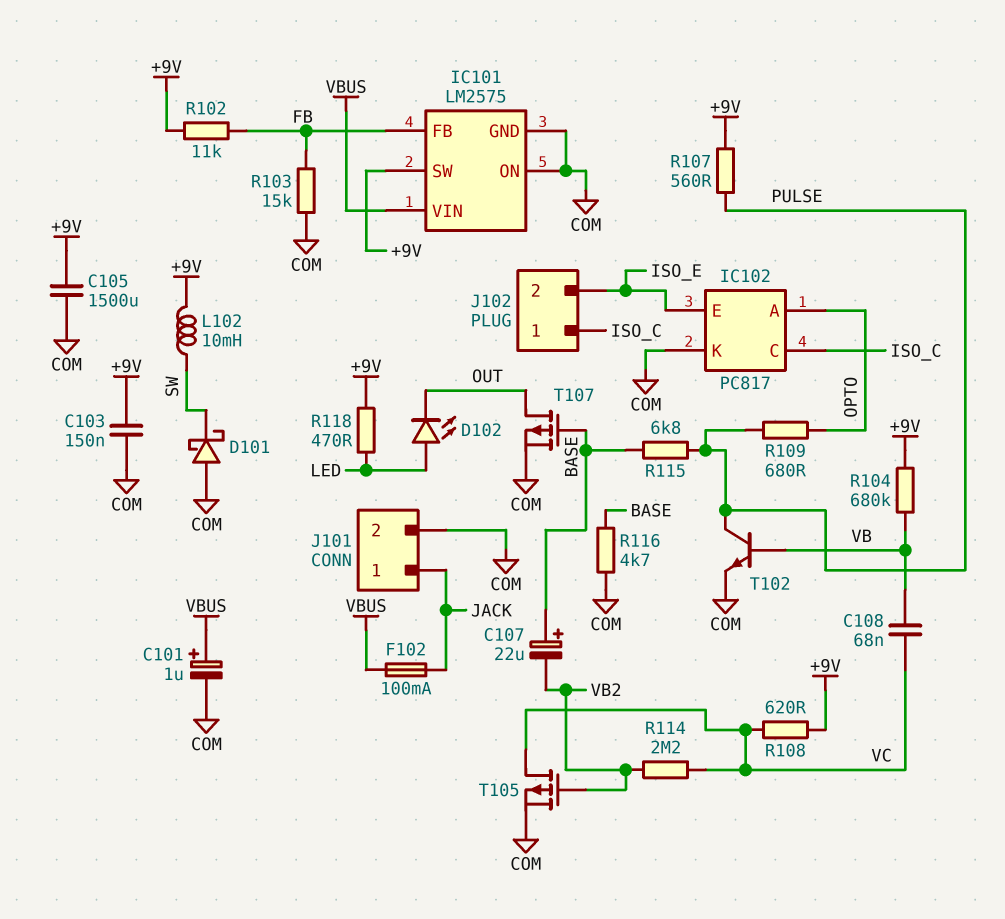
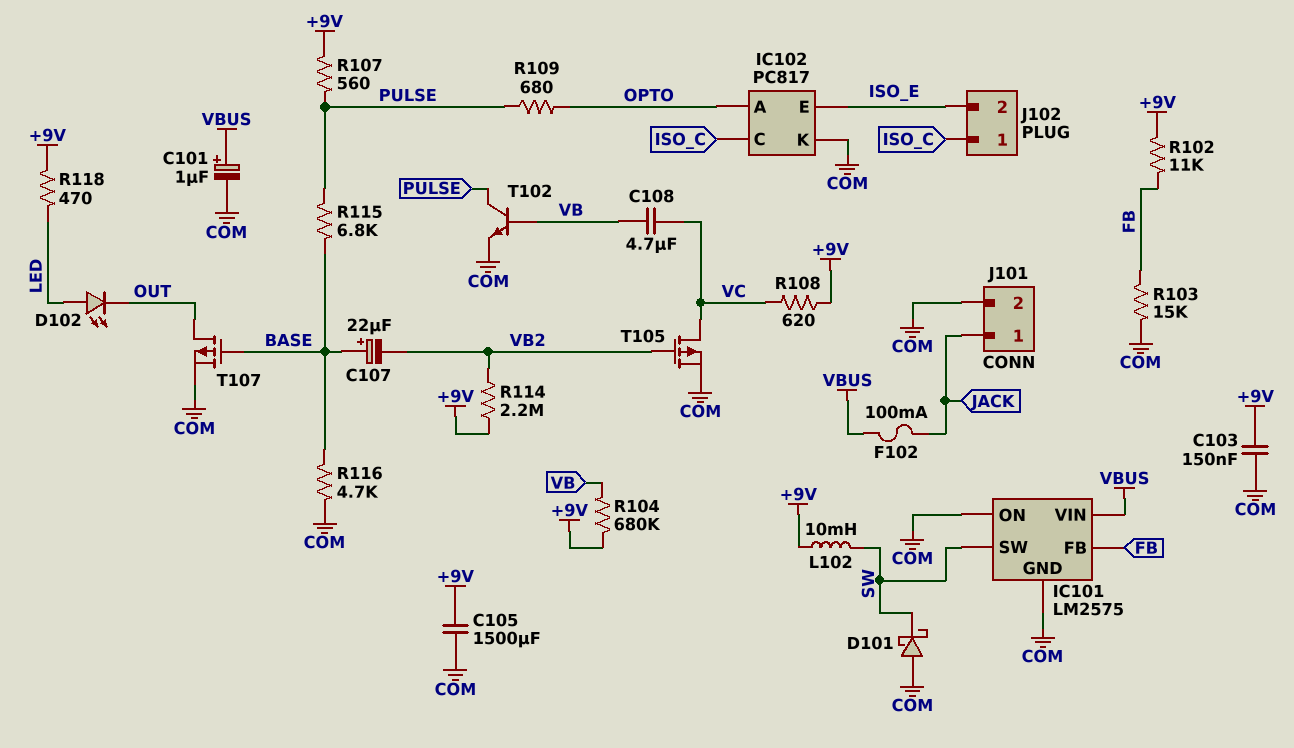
C108: 68nF (VB, VC) -> 4.7uF (VB, VC)
IC101 pin SW: +9V -> SW
R114: 2.2M (VB2, VC) -> 2.2M (+9V, VB2)

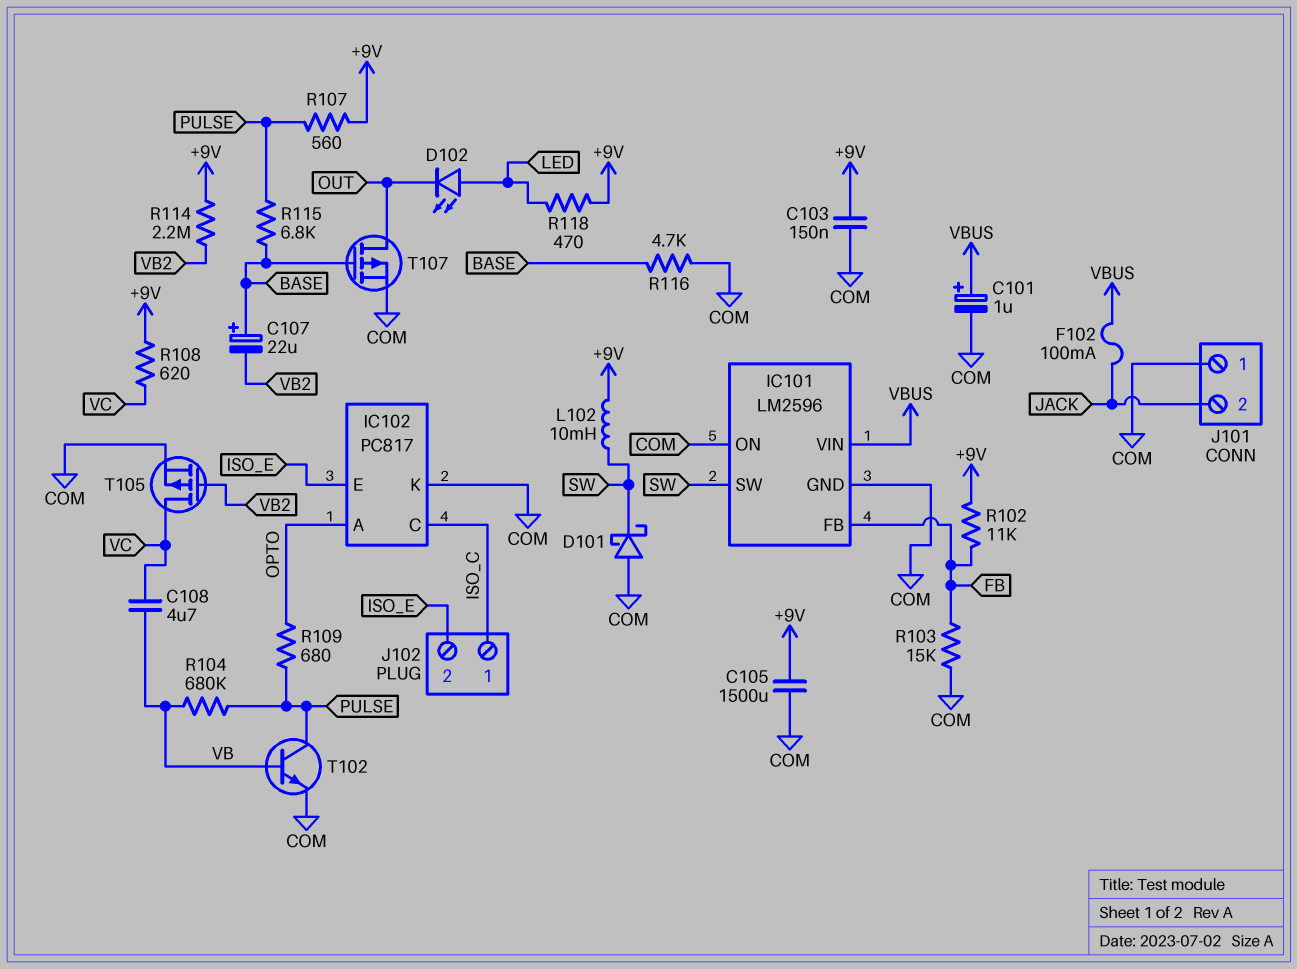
IC101: LM2575 -> LM2596
J101 pin 1: JACK -> COM
J101 pin 2: COM -> JACK
R104: 680k (+9V, VB) -> 680k (PULSE, VB)

